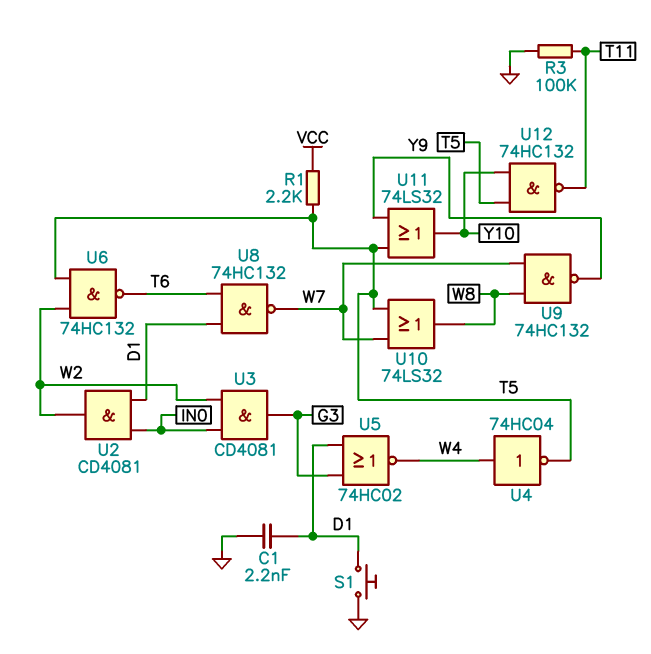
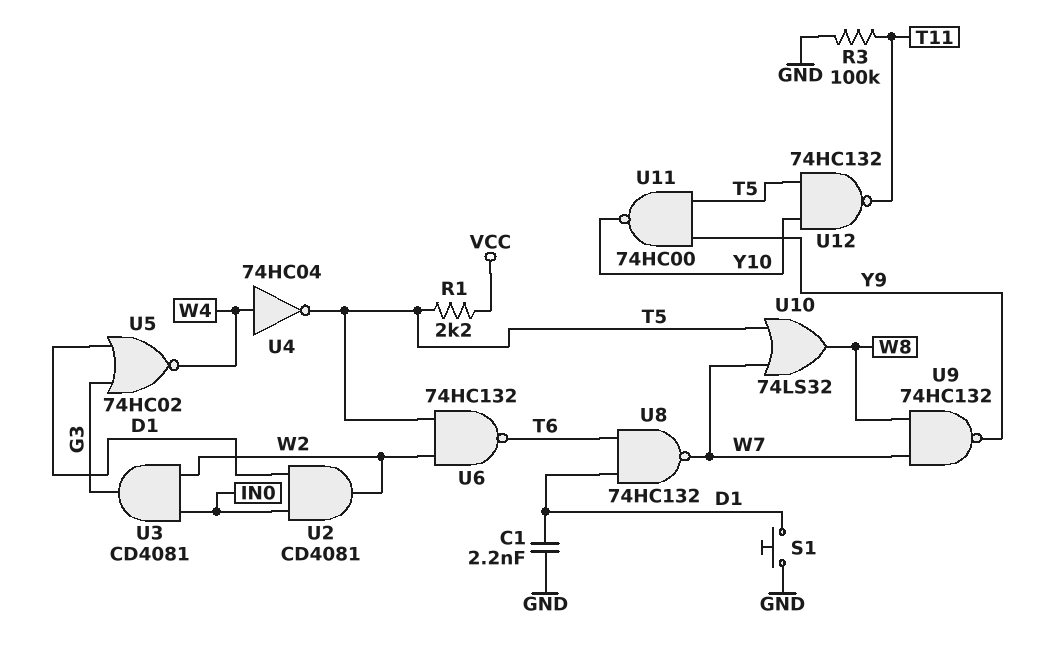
U11: OR 74LS32 (in T5, in Y9, out Y10) -> NAND 74HC00 (in T5, in Y9, out Y10)

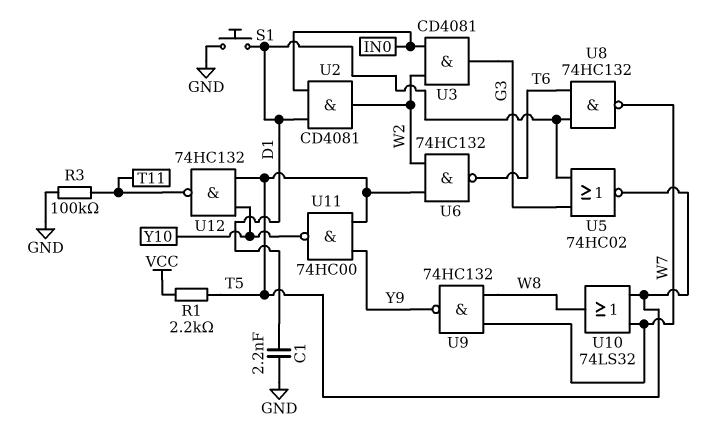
U4: NOT 74HC04 (in W4, out T5) -> none
U5: NOR 74HC02 (in D1, in G3, out W4) -> NOR 74HC02 (in D1, in G3, out T5)

